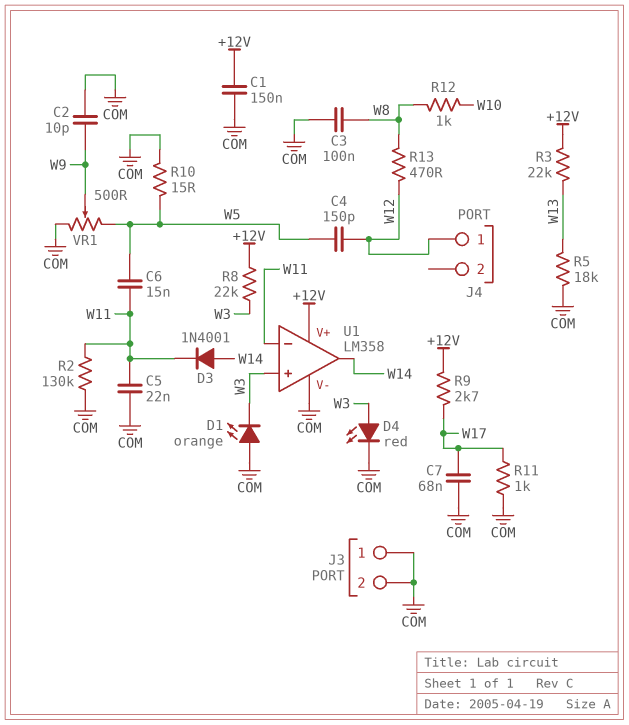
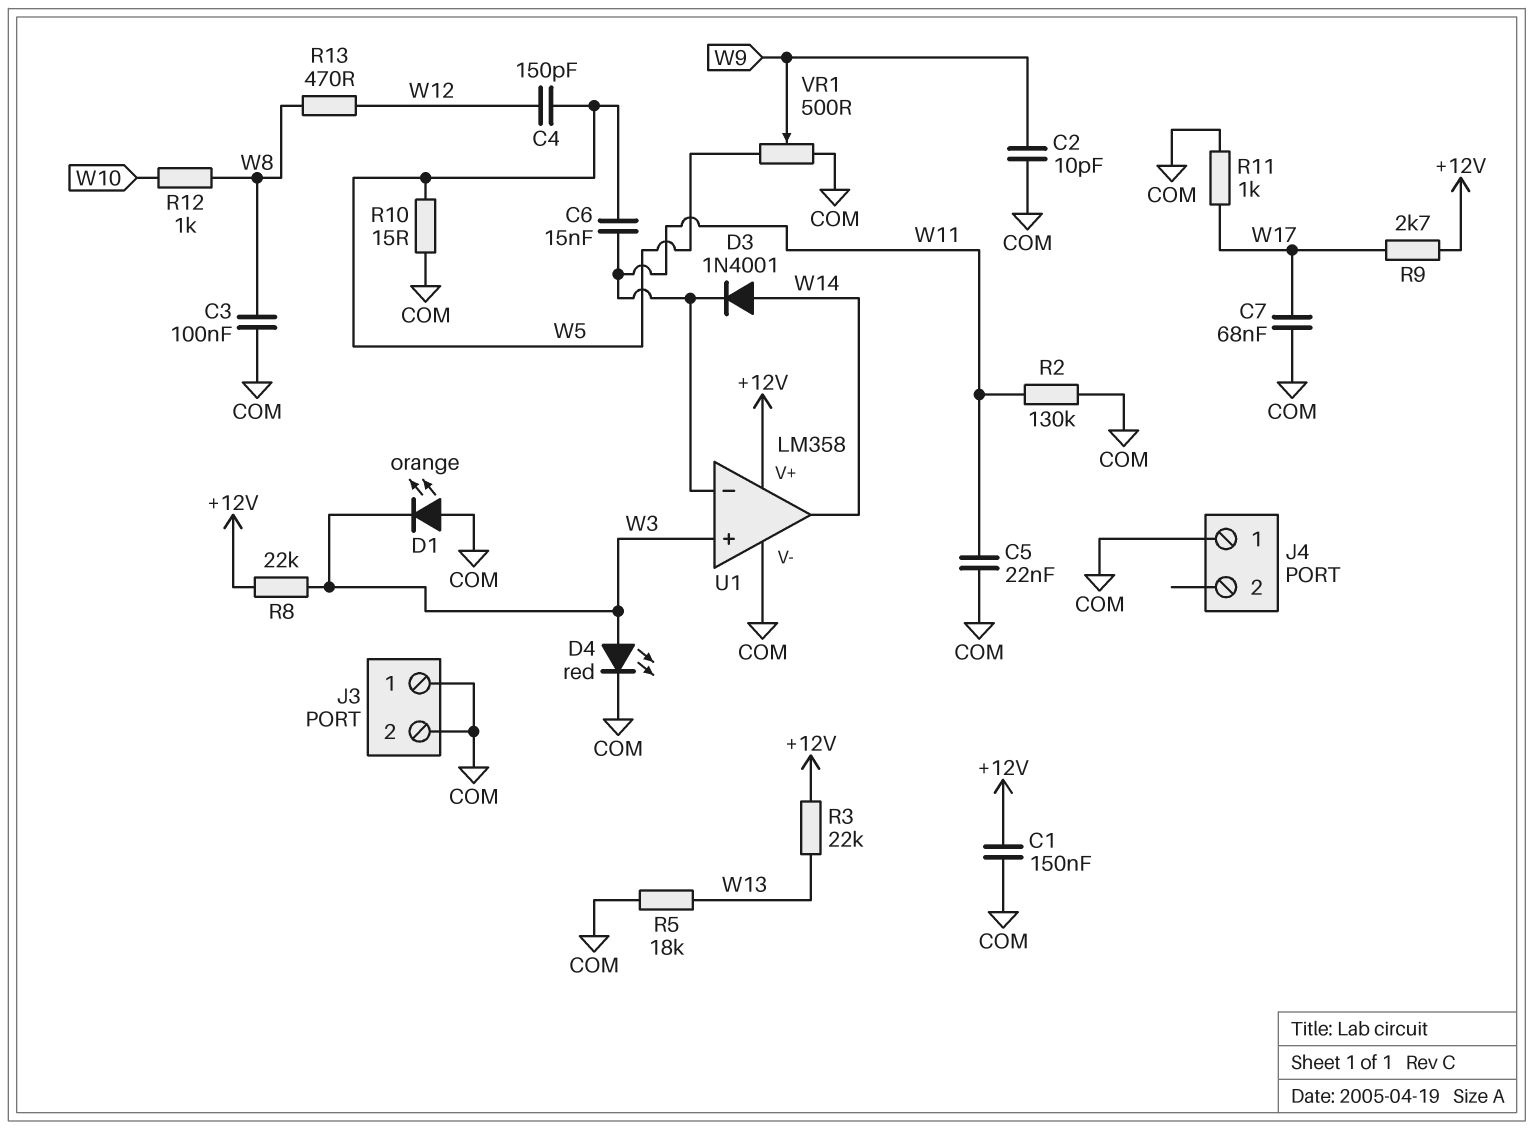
J4 pin 1: W12 -> COM

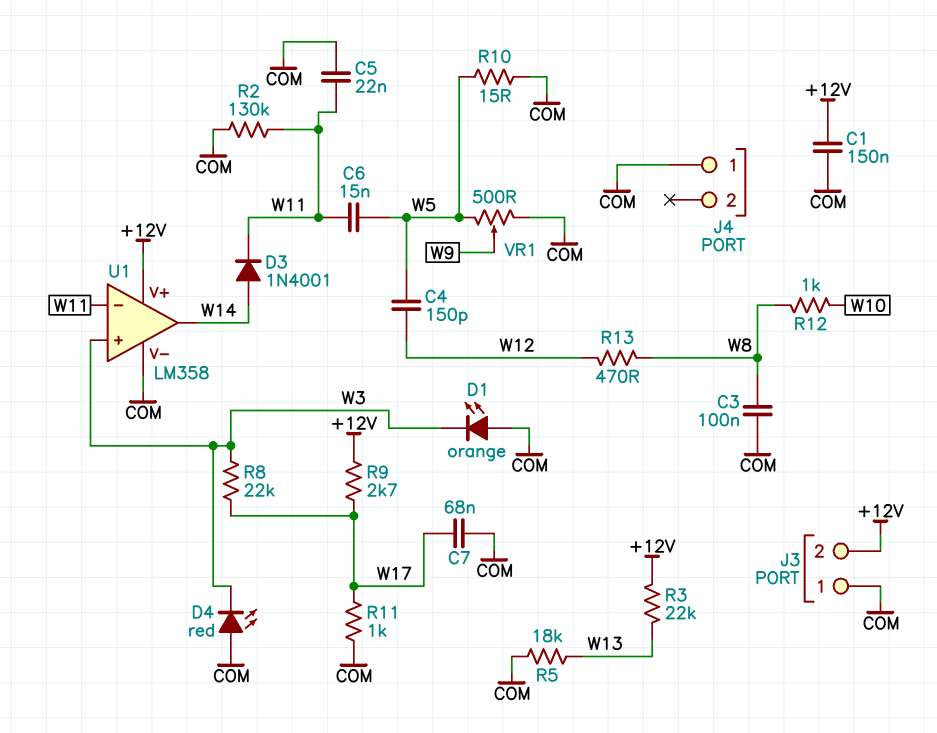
C2: 10pF (COM, W9) -> none
D4: LED red (A W3, K COM) -> LED red (A COM, K W3)
J3 pin 2: COM -> +12V
R8: 22k (+12V, W3) -> 22k (W3, W17)

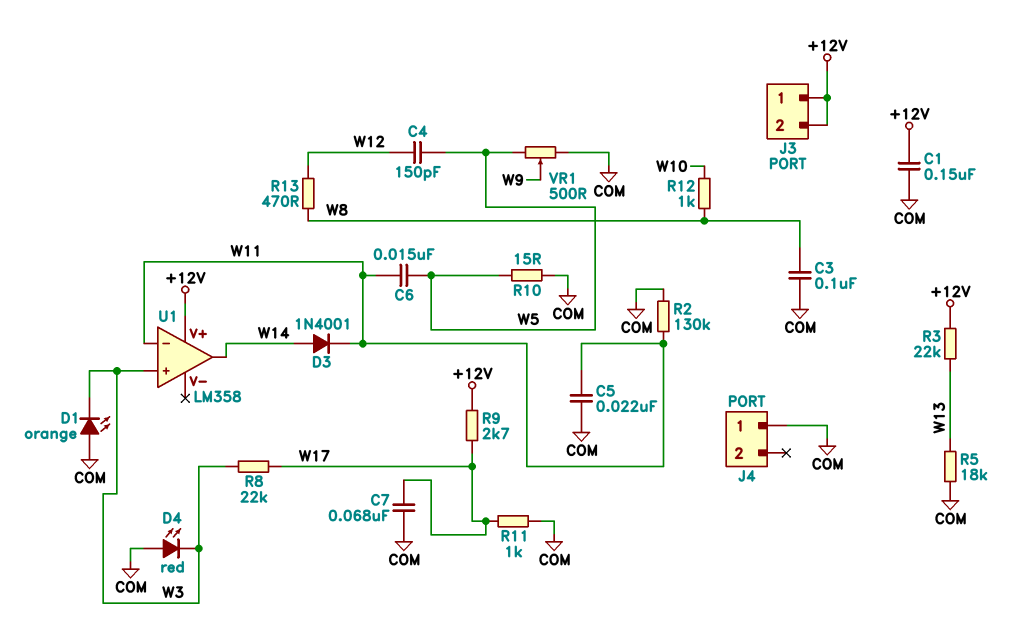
J3 pin 1: COM -> +12V
U1 pin V-: COM -> none

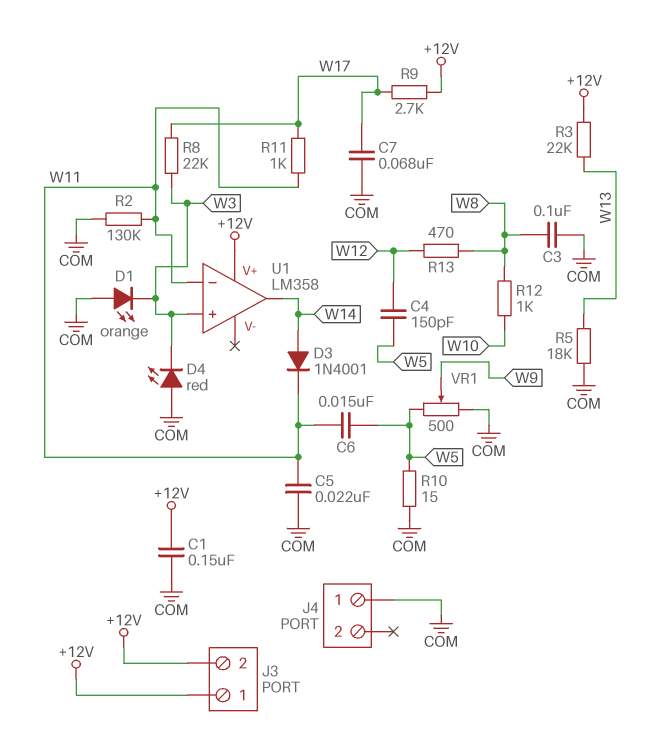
R11: 1k (COM, W17) -> 1k (W11, W17)

